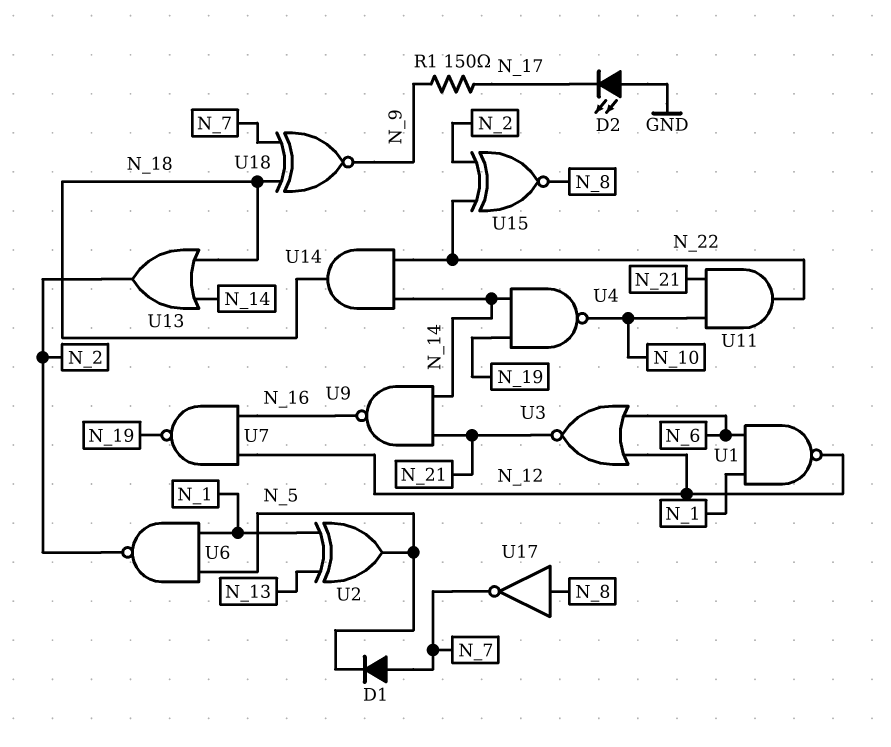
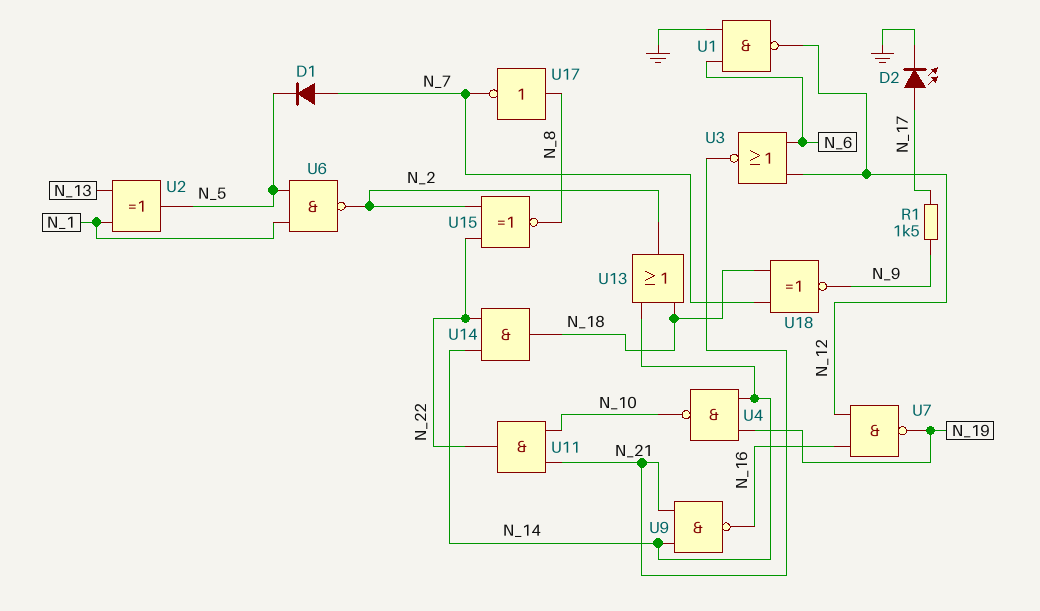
D2: LED (A GND, K N_17) -> LED (A N_17, K GND)
R1: 150 (N_9, N_17) -> 1.5k (N_9, N_17)
U1: NAND (in N_1, in N_6, out N_12) -> NAND (in GND, in N_6, out N_12)

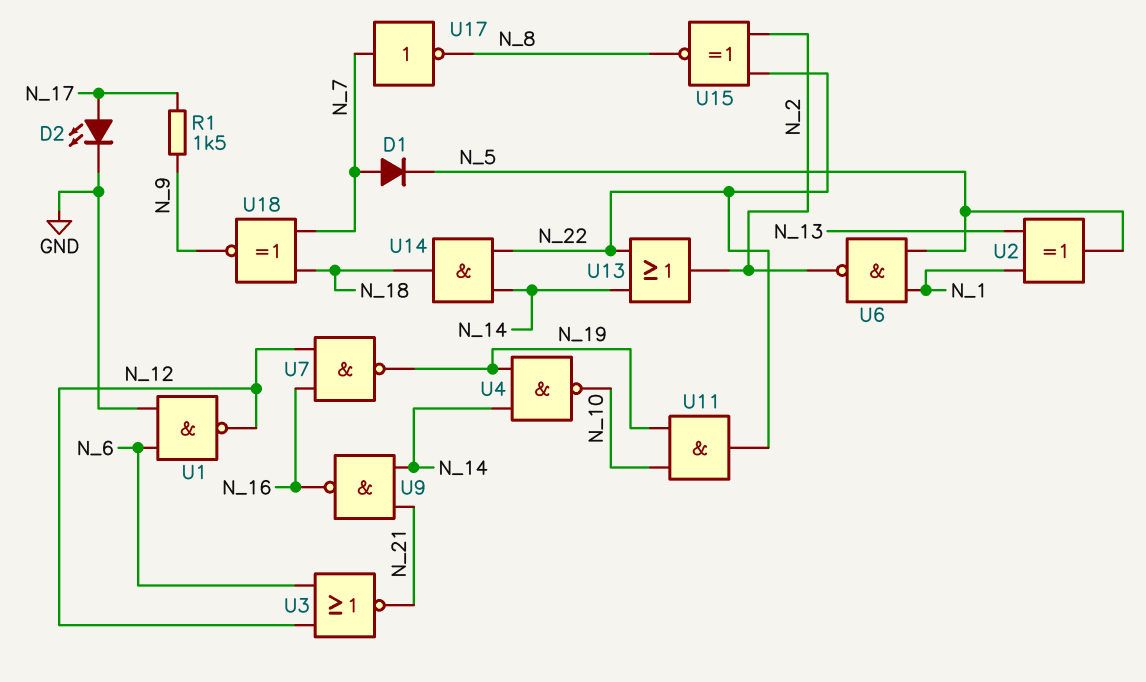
U11: AND (in N_10, in N_21, out N_22) -> AND (in N_10, in N_19, out N_22)
U13: OR (in N_14, in N_18, out N_2) -> OR (in N_14, in N_22, out N_2)
U17: NOT (in N_8, out N_7) -> NOT (in N_7, out N_8)

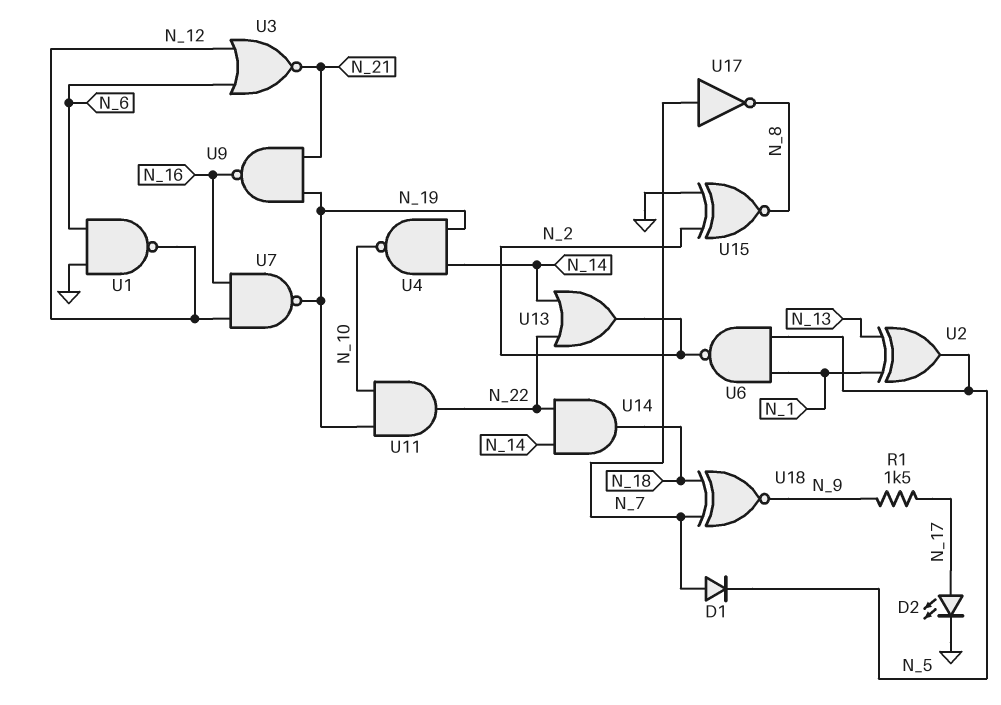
U9: NAND (in N_14, in N_21, out N_16) -> NAND (in N_19, in N_21, out N_16)
U15: XNOR (in N_2, in N_22, out N_8) -> XNOR (in GND, in N_2, out N_8)

